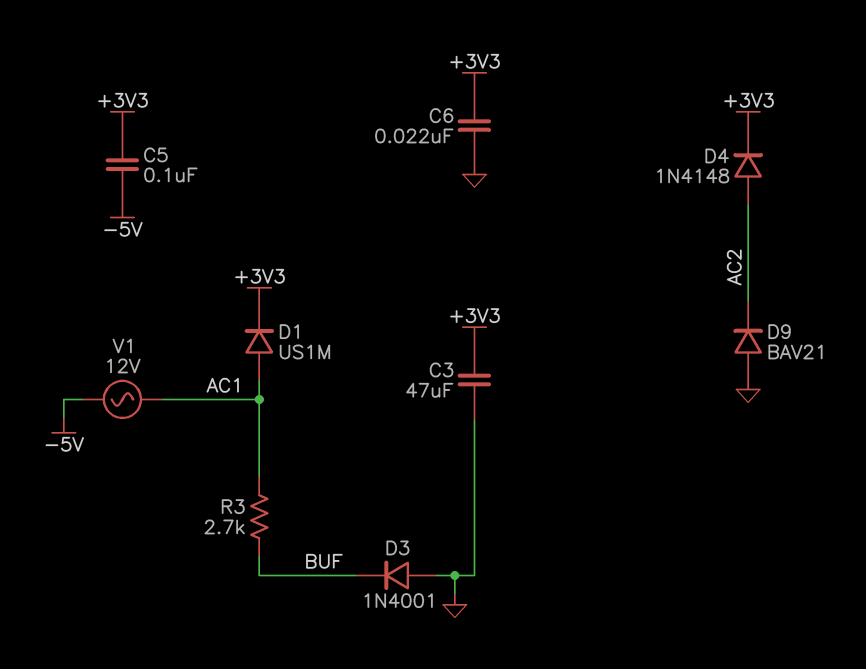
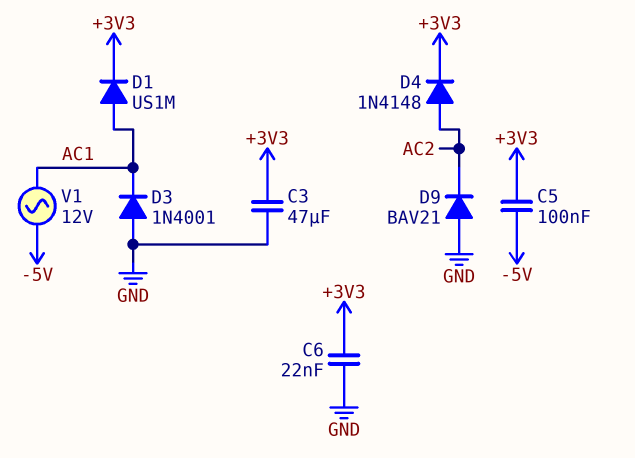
D3: diode 1N4001 (A GND, K BUF) -> diode 1N4001 (A GND, K AC1)
R3: 2.7k (AC1, BUF) -> none

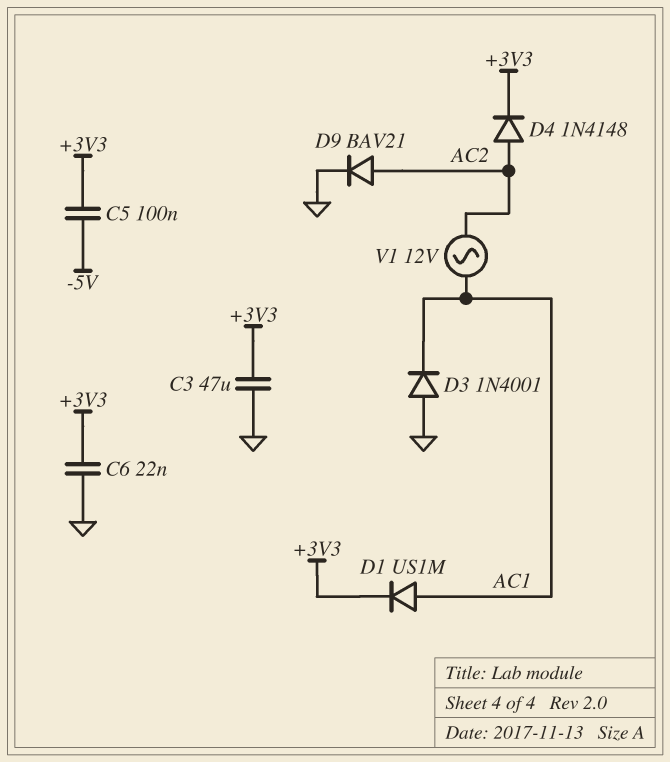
D9: diode BAV21 (A GND, K AC2) -> diode BAV21 (A AC2, K GND)
V1: AC 12V (-5V, AC1) -> AC 12V (AC1, AC2)

